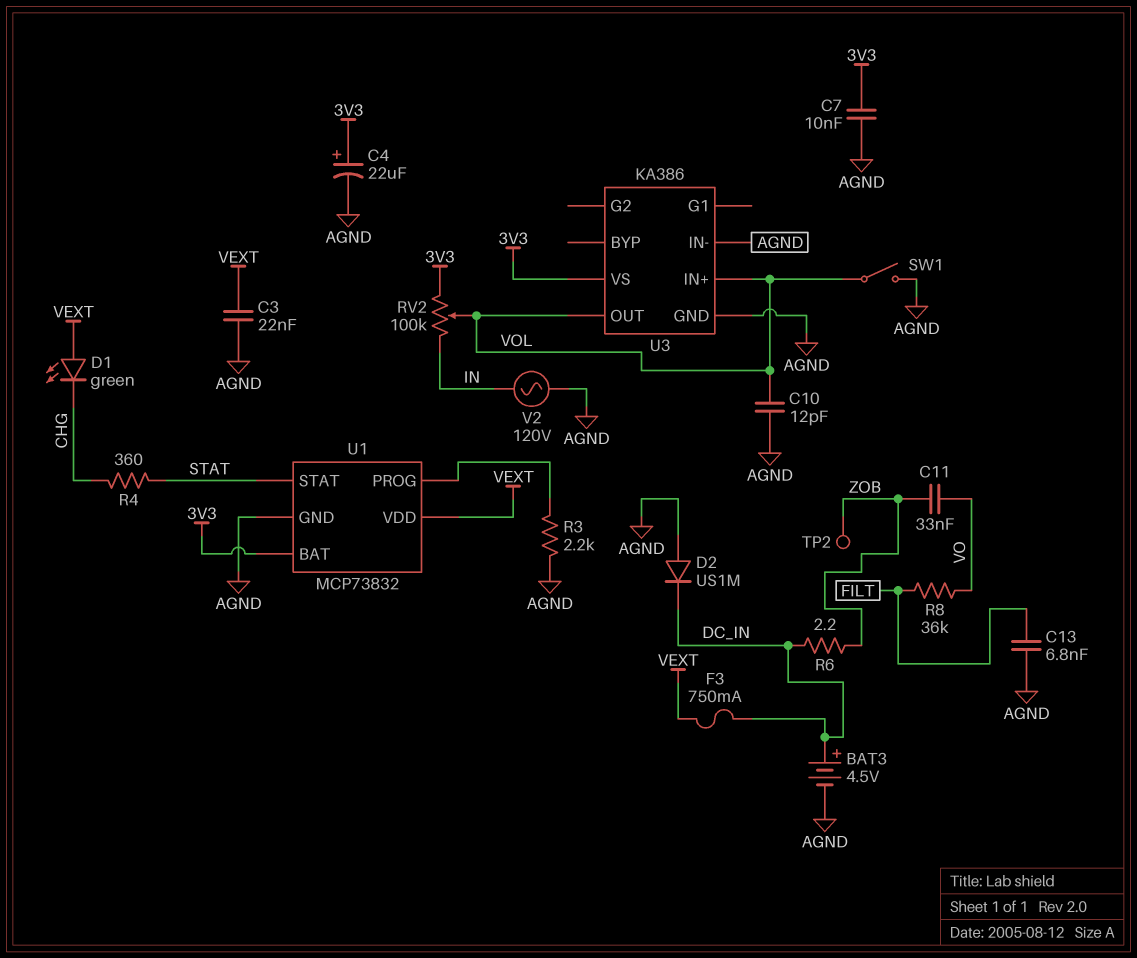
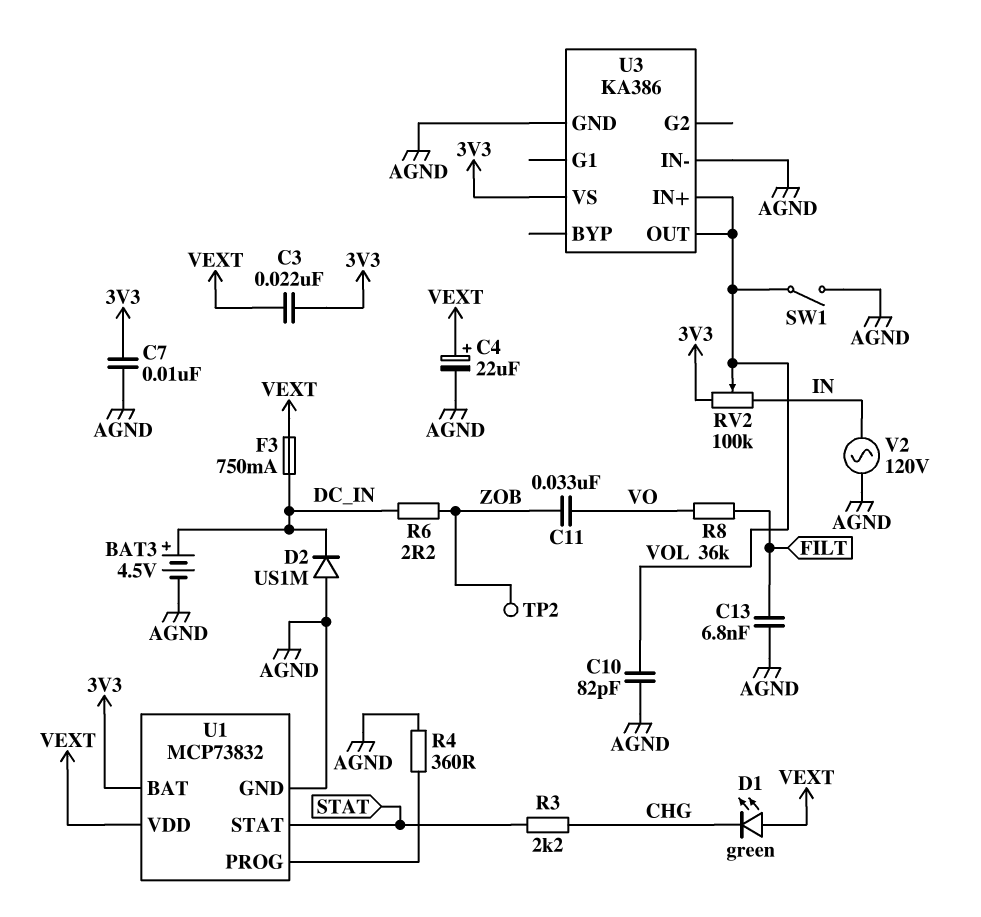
C3: 22nF (AGND, VEXT) -> 22nF (3V3, VEXT)
C4: 22uF (plus 3V3, minus AGND) -> 22uF (plus VEXT, minus AGND)
C10: 12pF (AGND, VOL) -> 82pF (AGND, VOL)
R3: 2.2k (AGND, U1/PROG) -> 2.2k (CHG, STAT)
R4: 360 (CHG, STAT) -> 360 (AGND, U1/PROG)

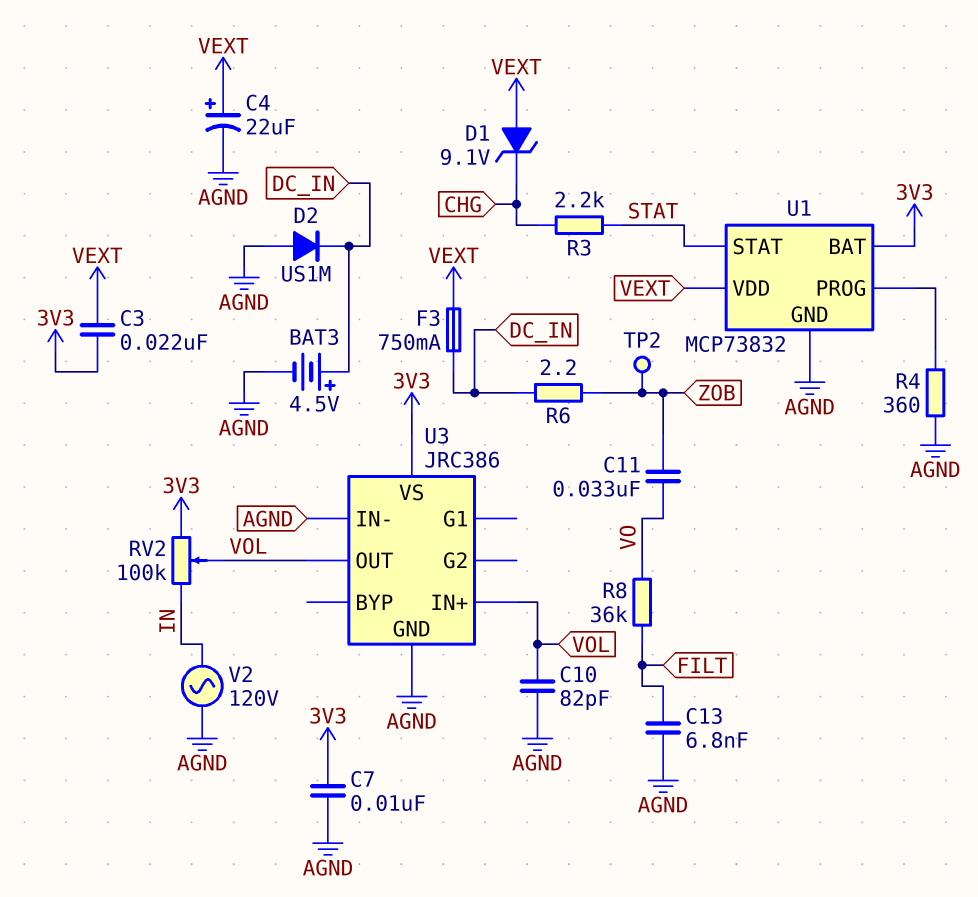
D1: LED green (A VEXT, K CHG) -> zener 9.1V (A VEXT, K CHG)
SW1: switch (AGND, VOL) -> none
U3: KA386 -> JRC386

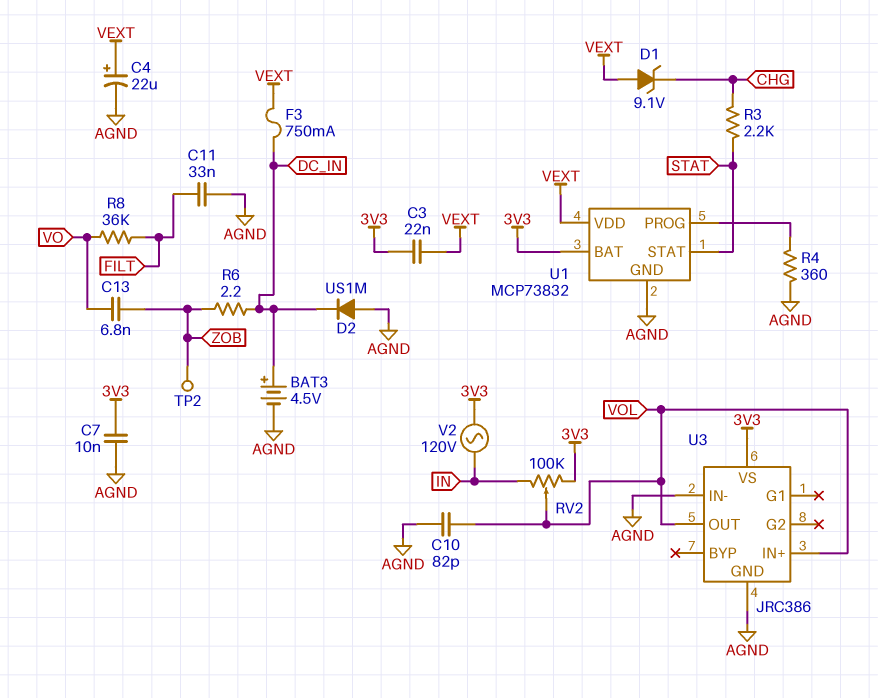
C11: 33nF (VO, ZOB) -> 33nF (AGND, FILT)
C13: 6.8nF (AGND, FILT) -> 6.8nF (VO, ZOB)
V2: AC 120V (AGND, IN) -> AC 120V (3V3, IN)

